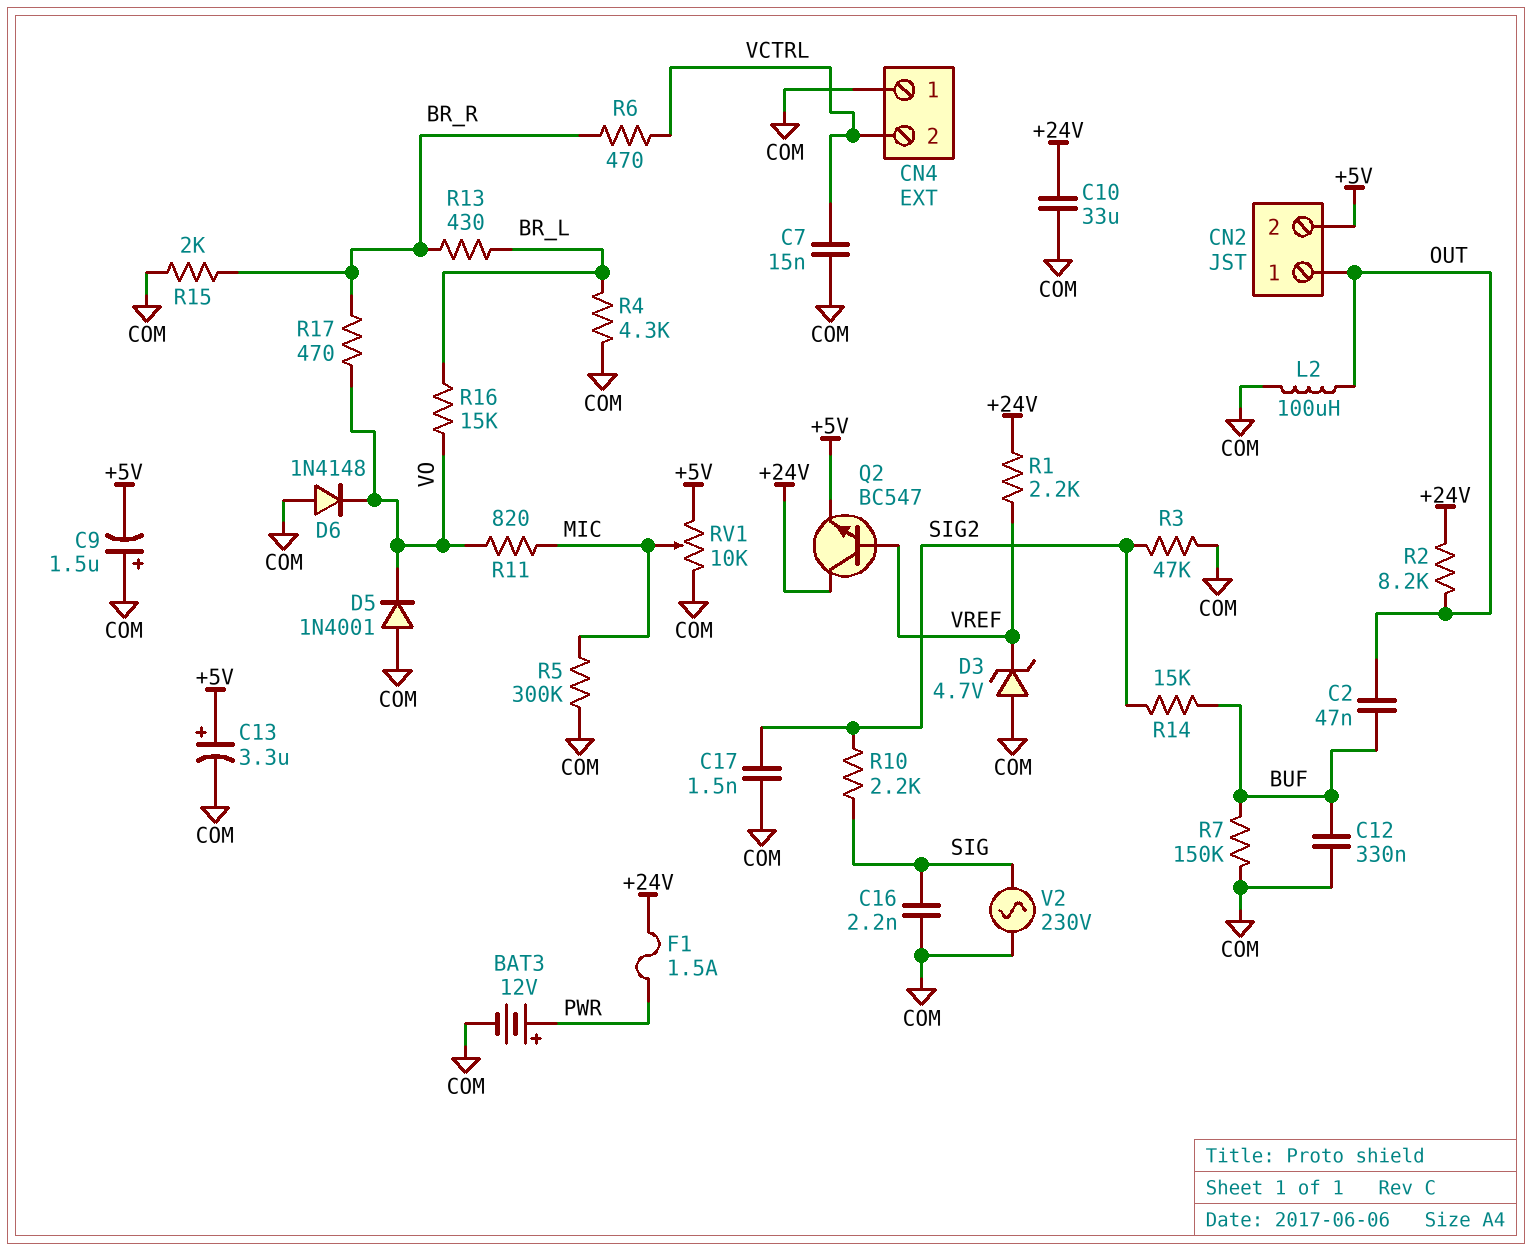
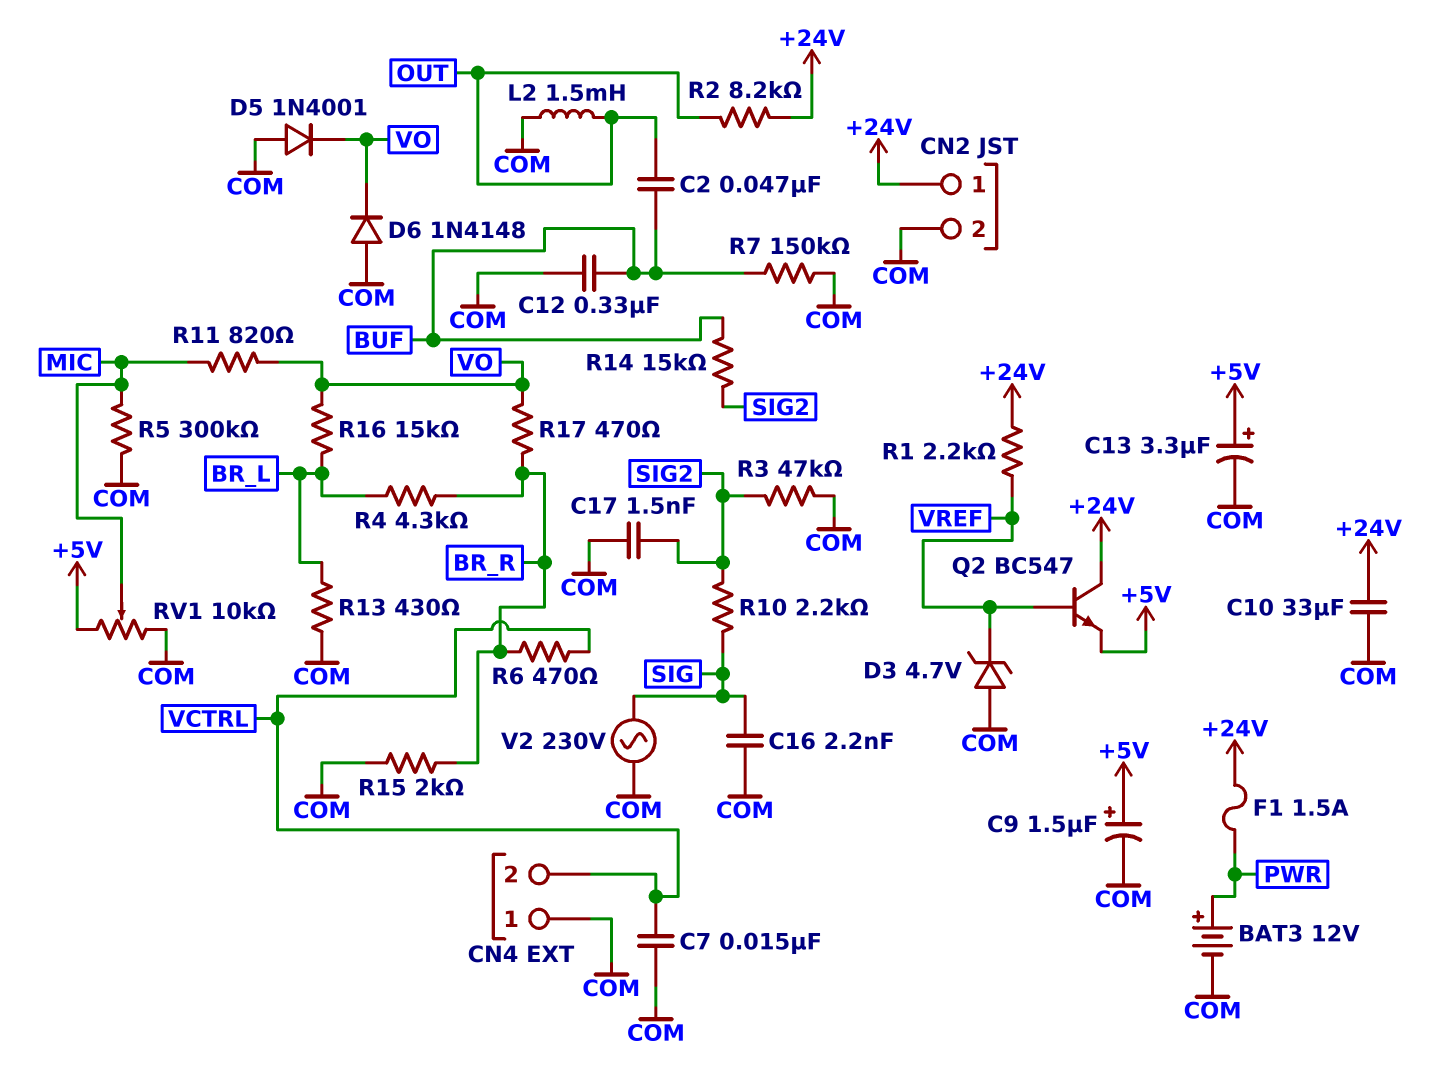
C9: 1.5uF (plus COM, minus +5V) -> 1.5uF (plus +5V, minus COM)
CN2 pin 1: OUT -> +24V
CN2 pin 2: +5V -> COM
L2: 100uH (COM, OUT) -> 1.5mH (COM, OUT)
R4: 4.3k (BR_L, COM) -> 4.3k (BR_L, BR_R)
R13: 430 (BR_L, BR_R) -> 430 (BR_L, COM)

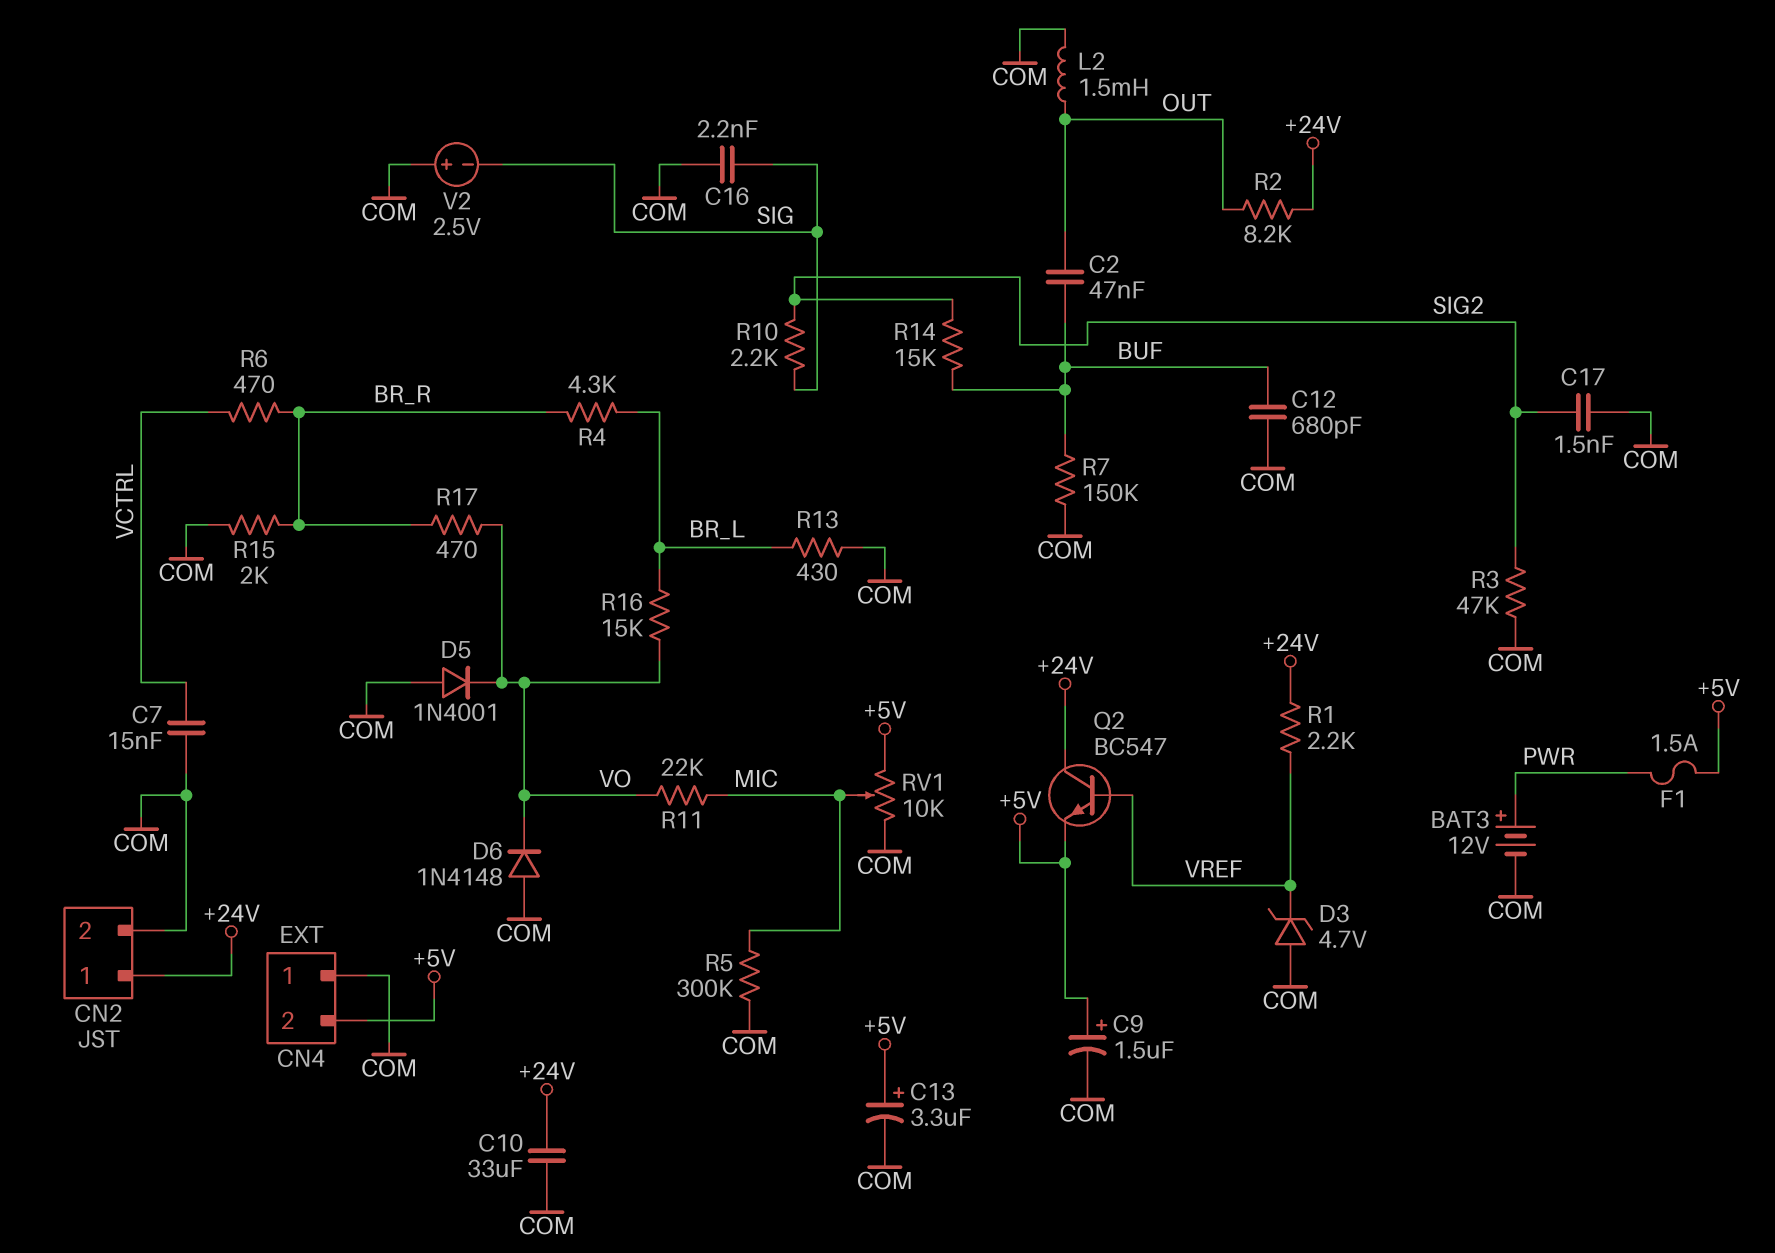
C12: 330nF (BUF, COM) -> 680pF (BUF, COM)
CN4 pin 2: VCTRL -> +5V
F1: 1.5A (+24V, PWR) -> 1.5A (+5V, PWR)
R11: 820 (MIC, VO) -> 22k (MIC, VO)
V2: AC 230V (COM, SIG) -> 2.5V (plus COM, minus SIG)

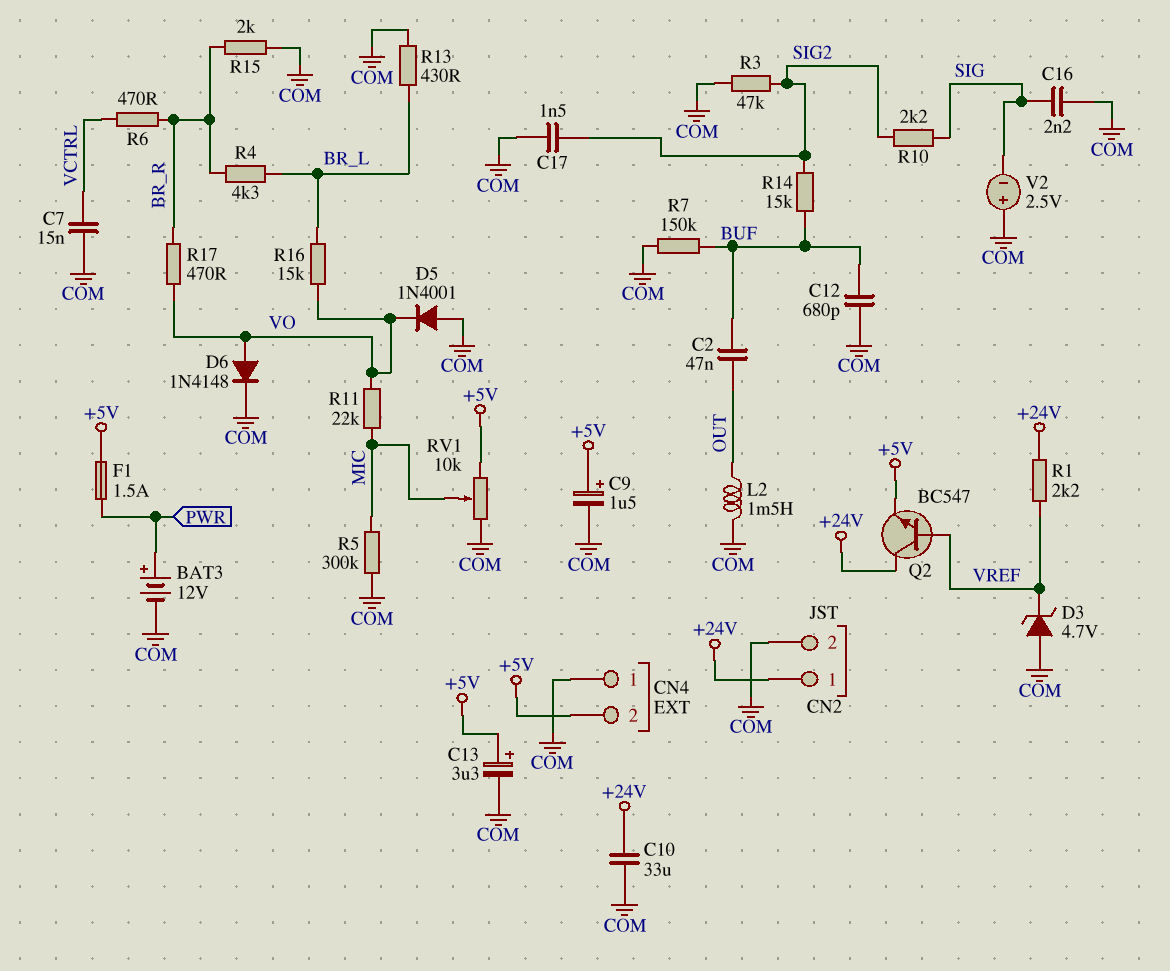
D6: diode 1N4148 (A COM, K VO) -> diode 1N4148 (A VO, K COM)
R2: 8.2k (+24V, OUT) -> none

